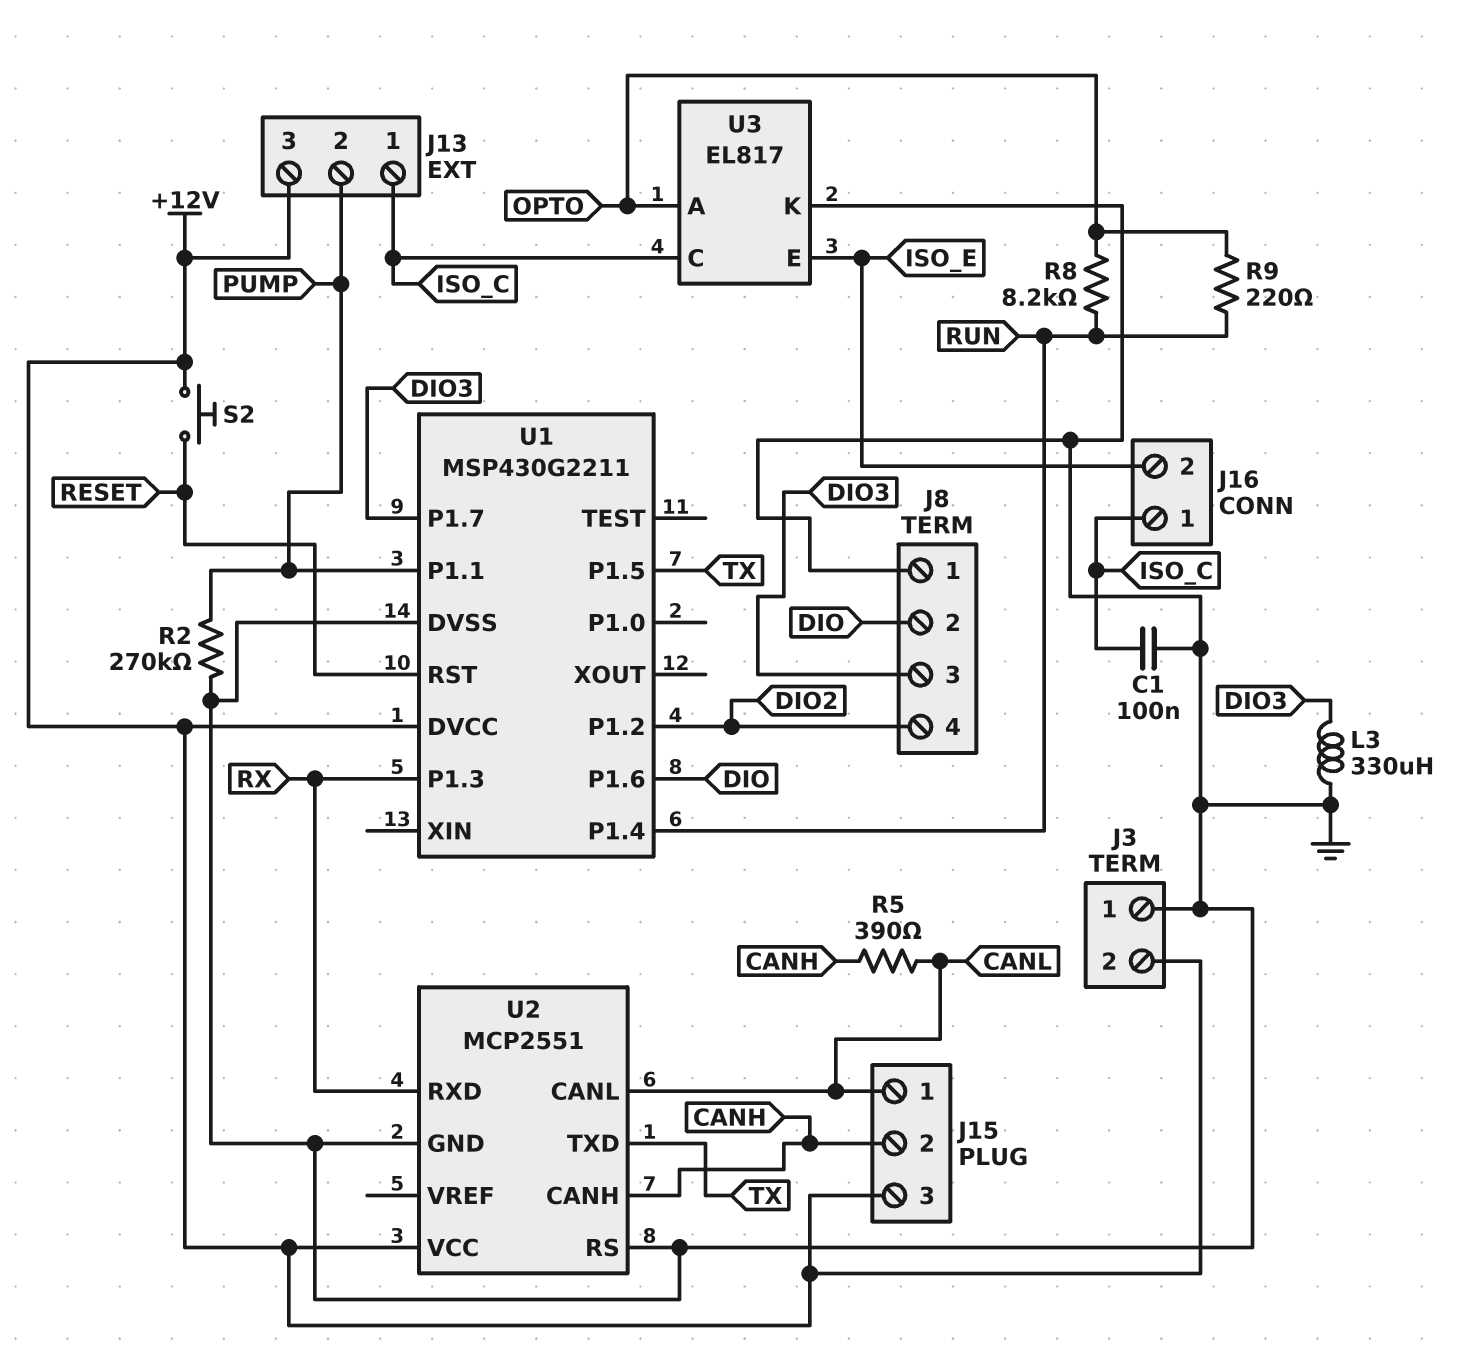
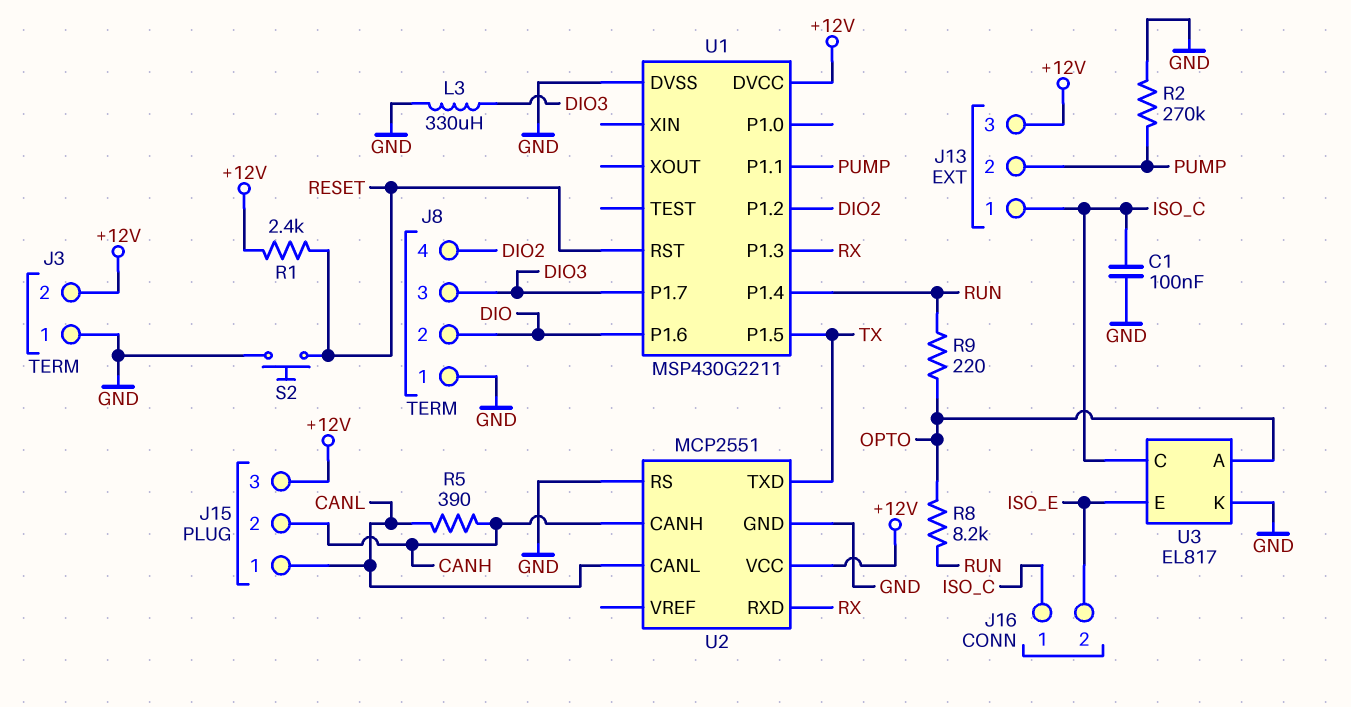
R1: none -> 2.4k (+12V, RESET)
S2: button (+12V, RESET) -> button (GND, RESET)

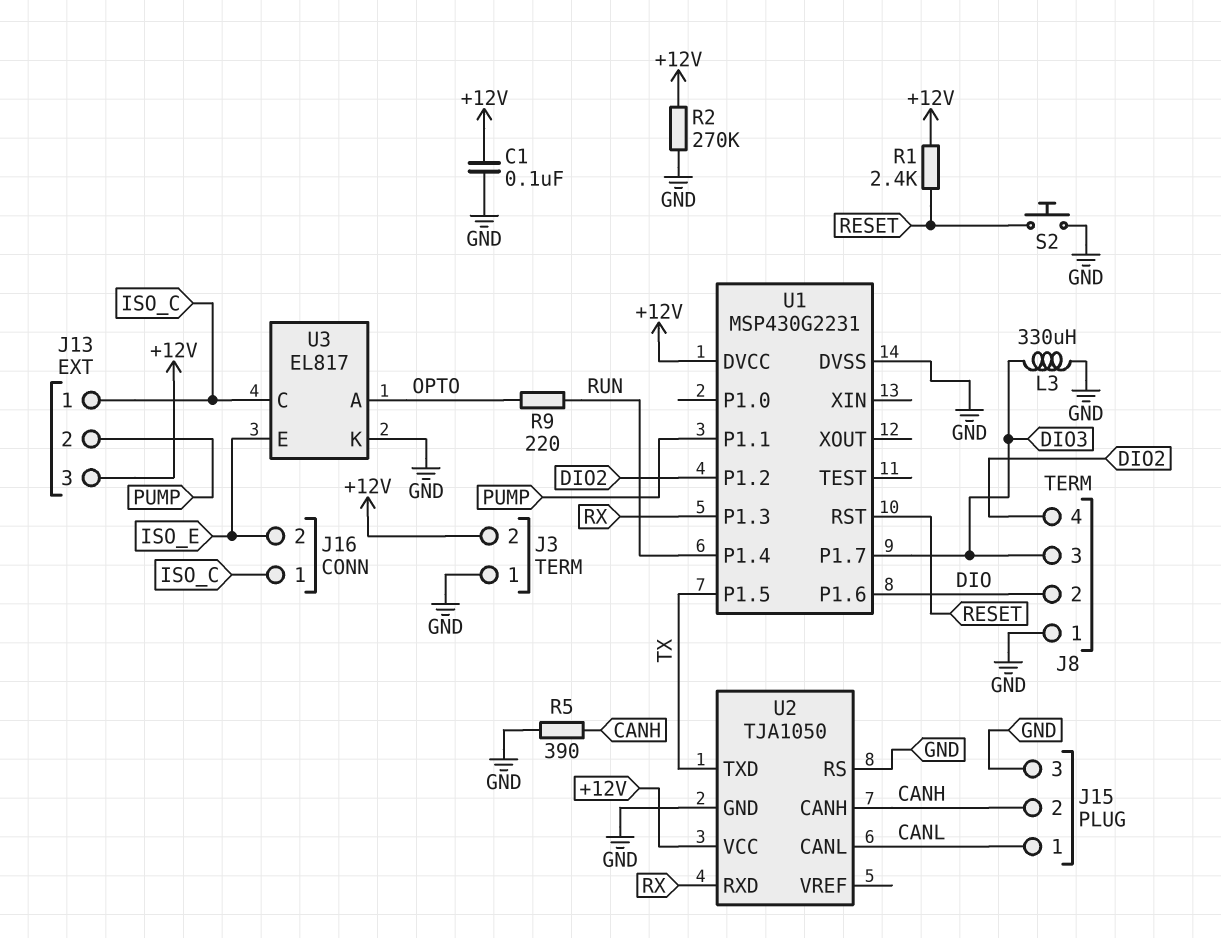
C1: 100nF (GND, ISO_C) -> 100nF (+12V, GND)
J15 pin 3: +12V -> GND
R2: 270k (GND, PUMP) -> 270k (+12V, GND)
R5: 390 (CANH, CANL) -> 390 (CANH, GND)
R8: 8.2k (OPTO, RUN) -> none
U1: MSP430G2211 -> MSP430G2231
U2: MCP2551 -> TJA1050

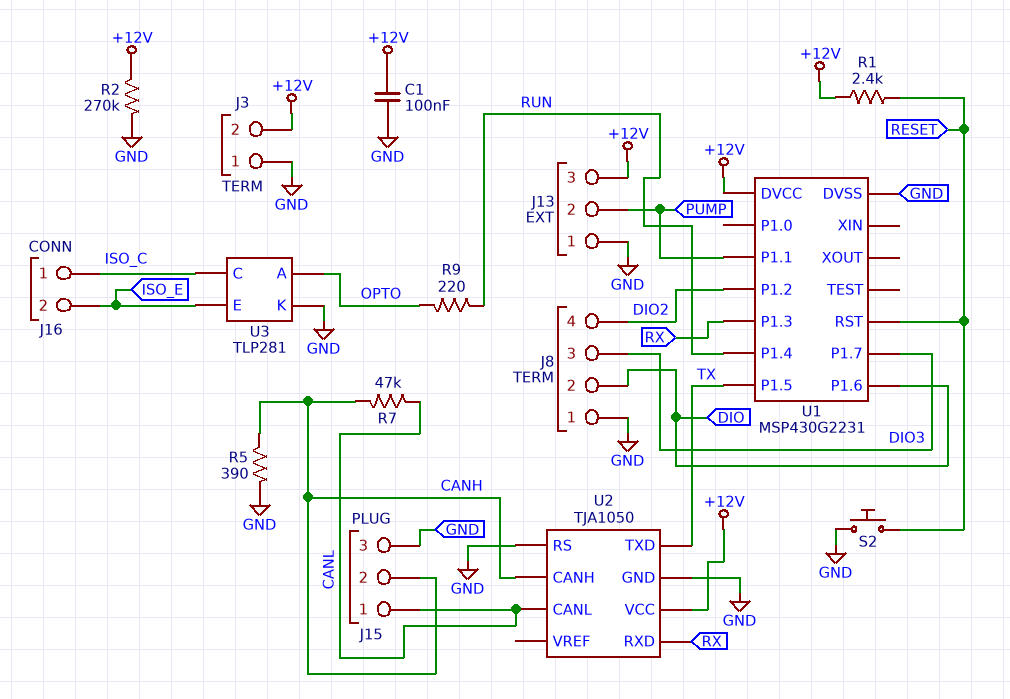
J13 pin 1: ISO_C -> GND
L3: 330uH (DIO3, GND) -> none
R7: none -> 47k (CANH, CANL)
U3: EL817 -> TLP281

